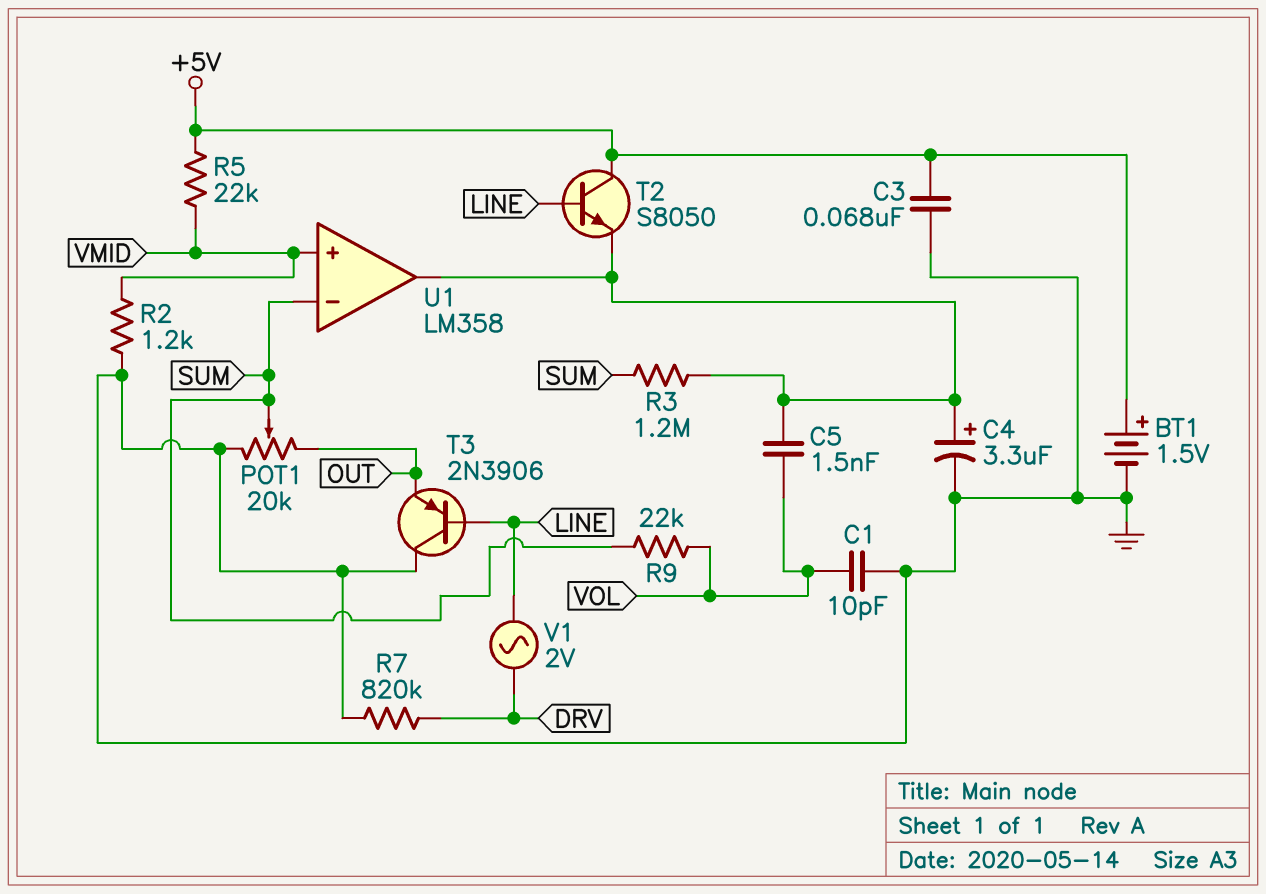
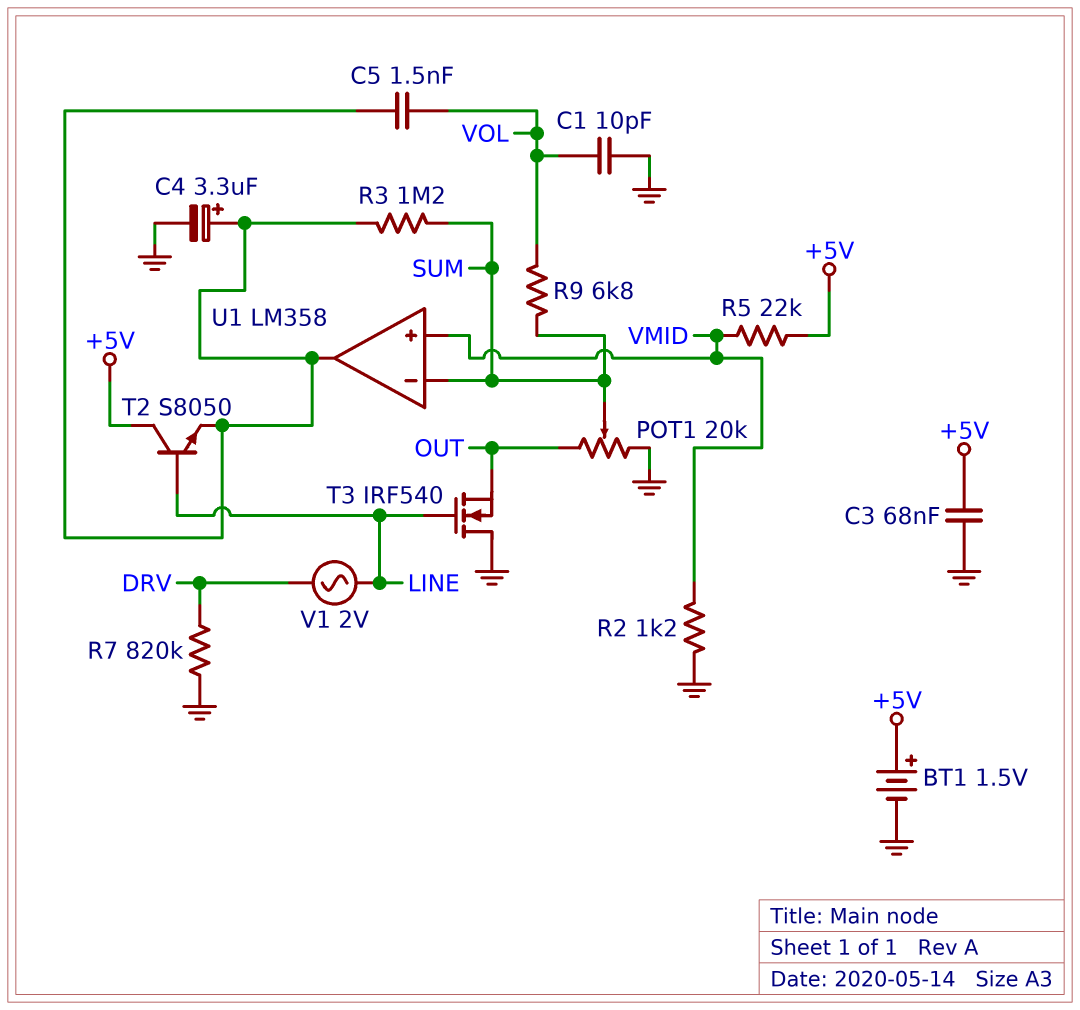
R9: 22k (SUM, VOL) -> 6.8k (SUM, VOL)
T3: PNP 2N3906 (B LINE, C GND, E OUT) -> NMOS IRF540 (G LINE, D GND, S OUT)

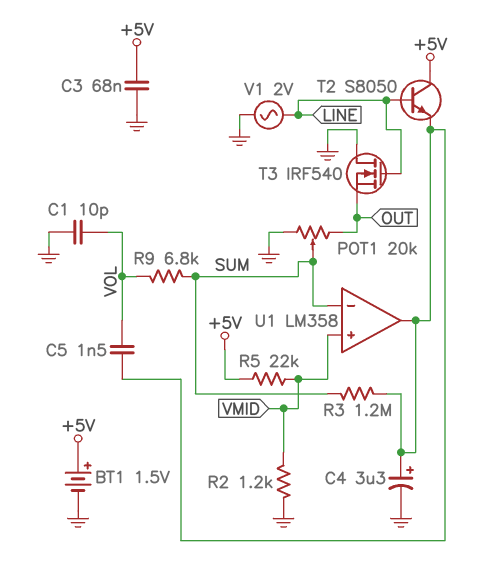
R7: 820k (DRV, GND) -> none
V1: AC 2V (DRV, LINE) -> AC 2V (GND, LINE)

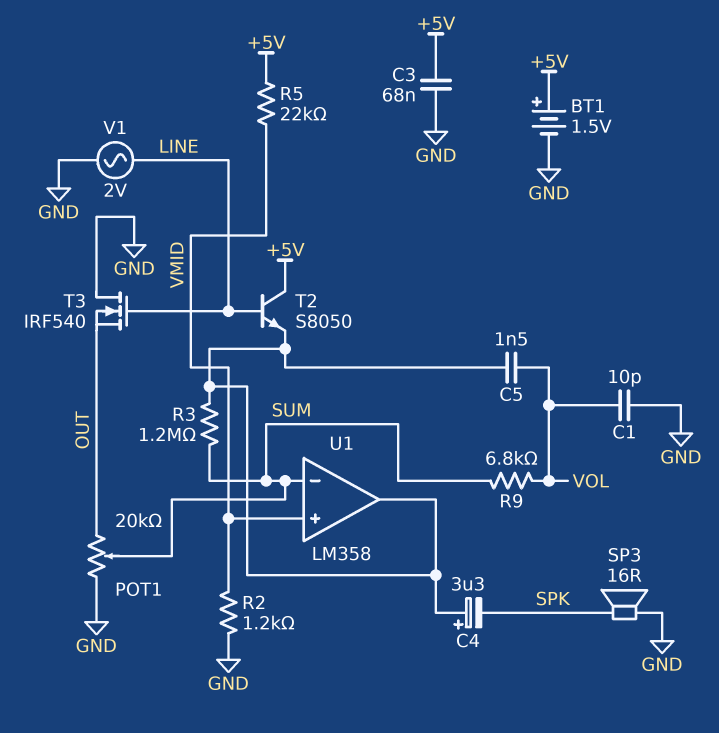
C4: 3.3uF (plus U1/out, minus GND) -> 3.3uF (plus U1/out, minus SPK)
SP3: none -> speaker 16R (GND, SPK)

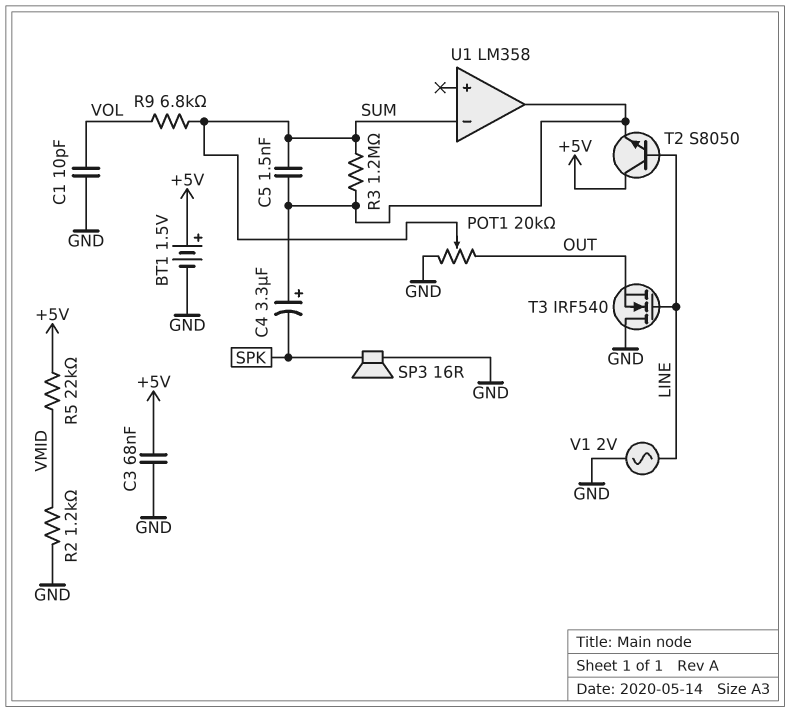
C5: 1.5nF (U1/out, VOL) -> 1.5nF (SUM, U1/out)
U1 pin in+: VMID -> none

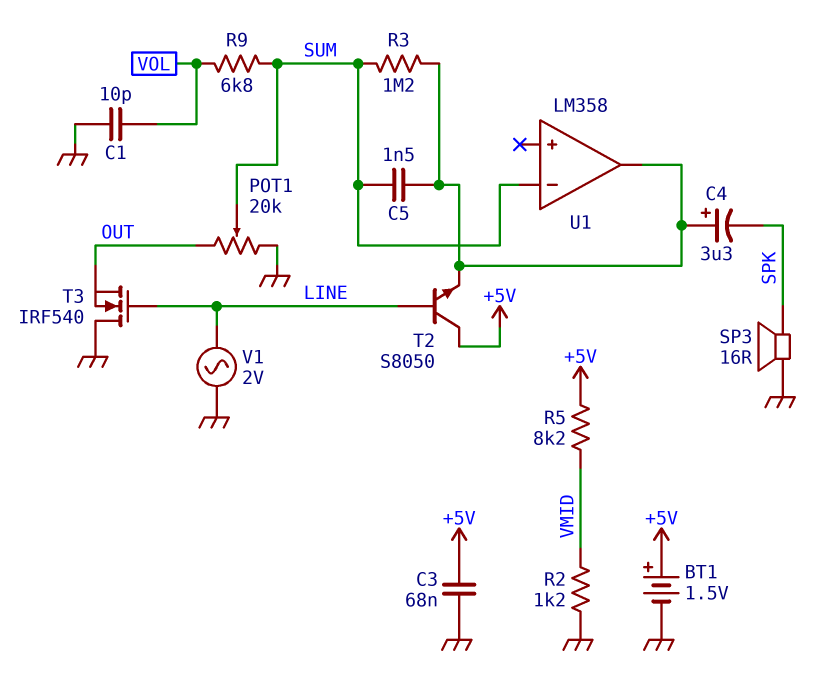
R5: 22k (+5V, VMID) -> 8.2k (+5V, VMID)

